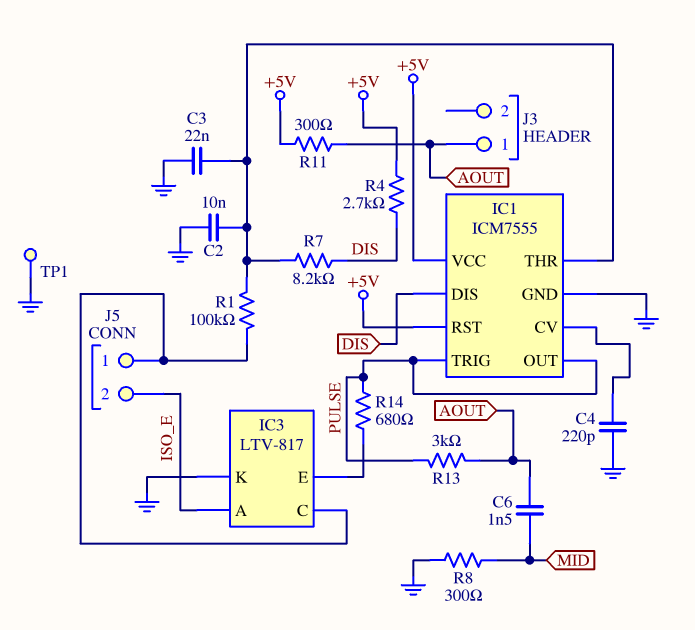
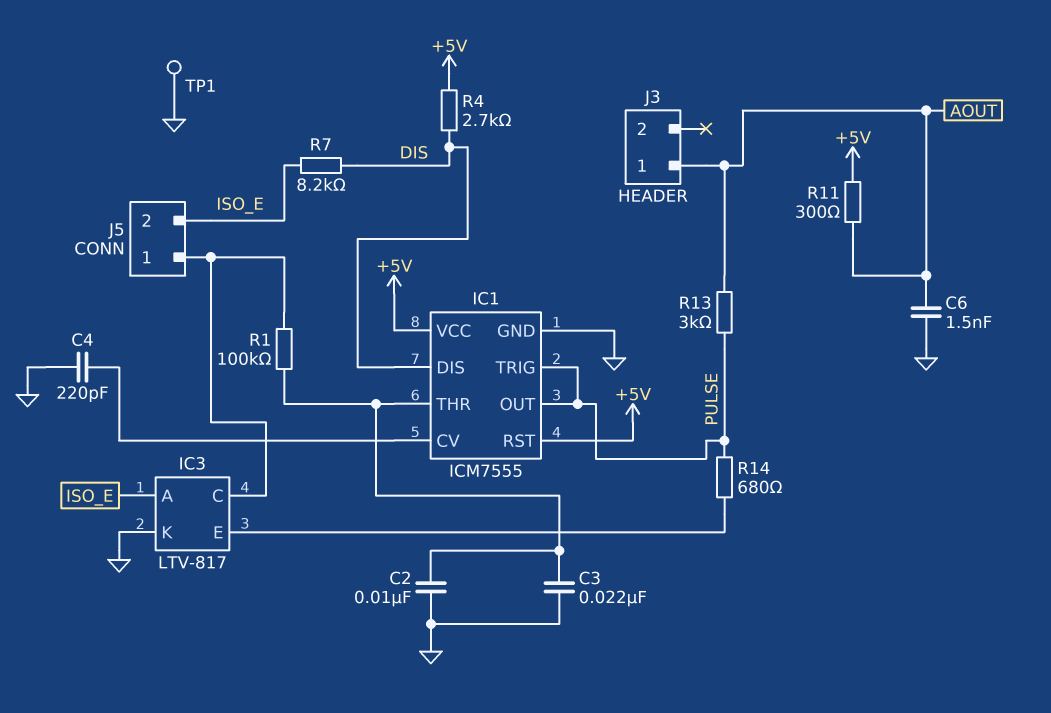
C6: 1.5nF (AOUT, MID) -> 1.5nF (AOUT, GND)
R7: 8.2k (DIS, IC1/THR) -> 8.2k (DIS, ISO_E)
R8: 300 (GND, MID) -> none

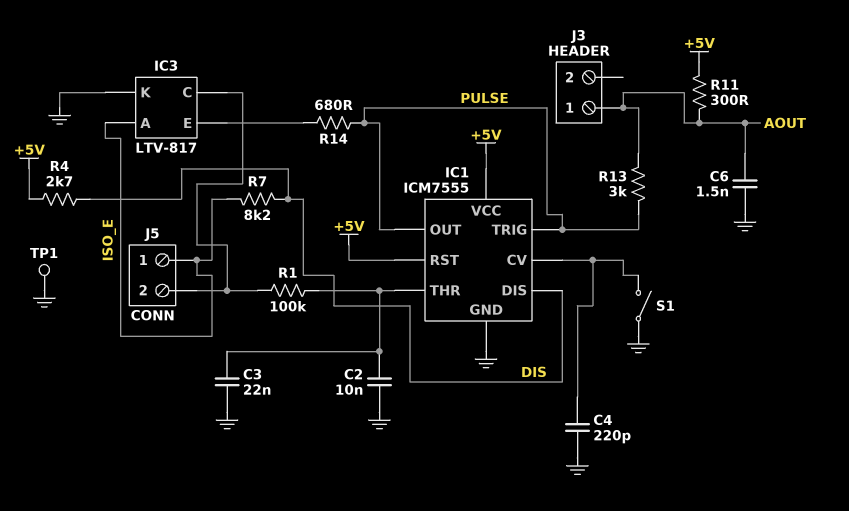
J5 pin 1: IC3/C -> ISO_E
J5 pin 2: ISO_E -> IC3/C
S1: none -> switch (GND, IC1/CV)

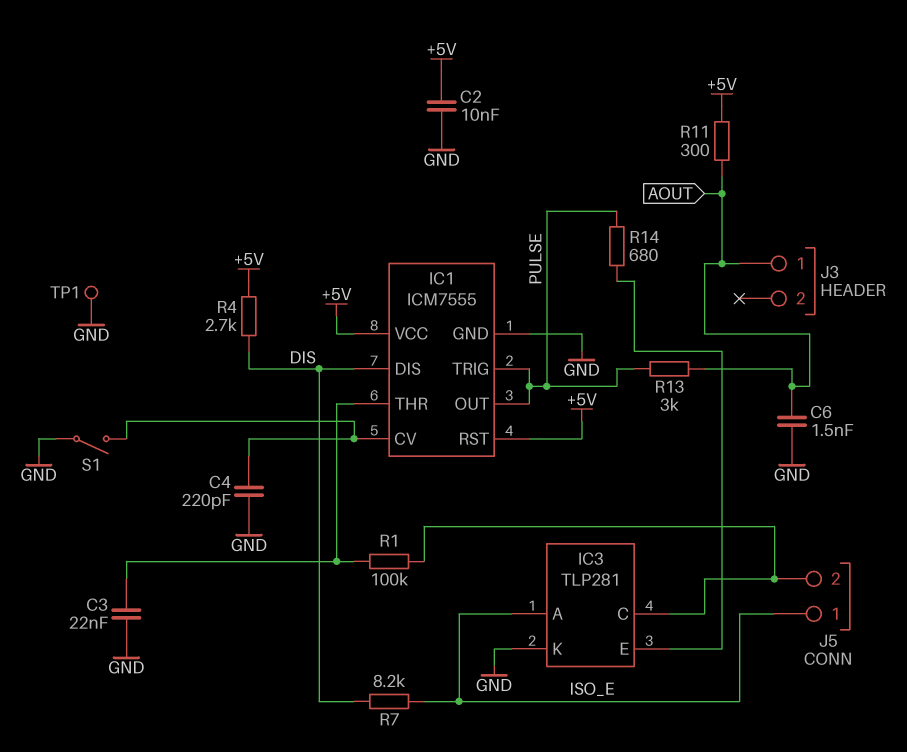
C2: 10nF (GND, IC1/THR) -> 10nF (+5V, GND)
IC3: LTV-817 -> TLP281

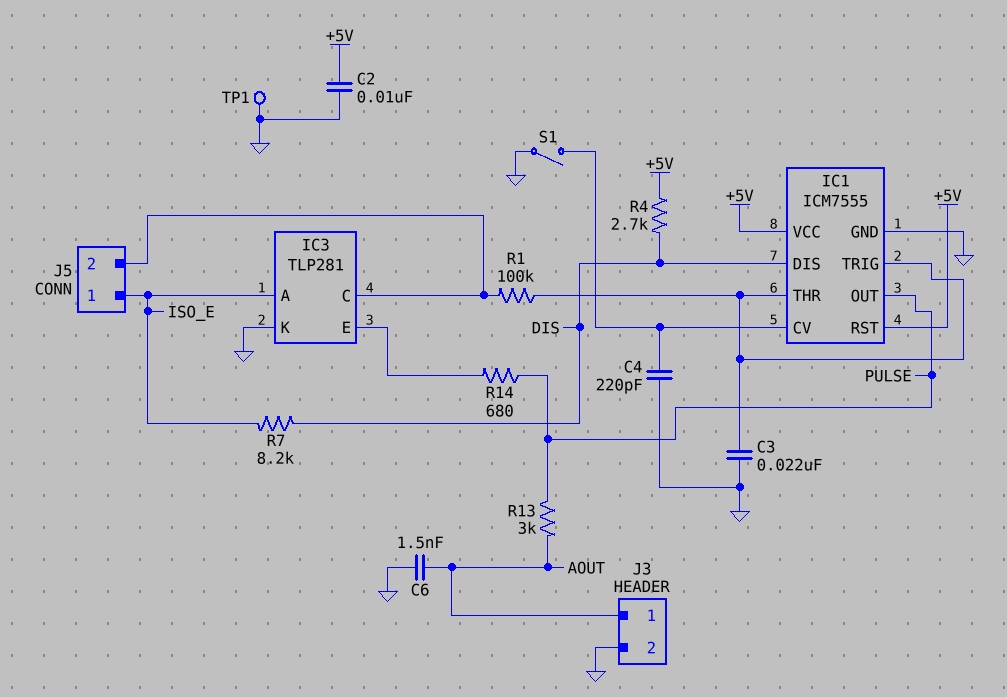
IC1 pin TRIG: PULSE -> IC1/THR
J3 pin 2: none -> GND
R11: 300 (+5V, AOUT) -> none

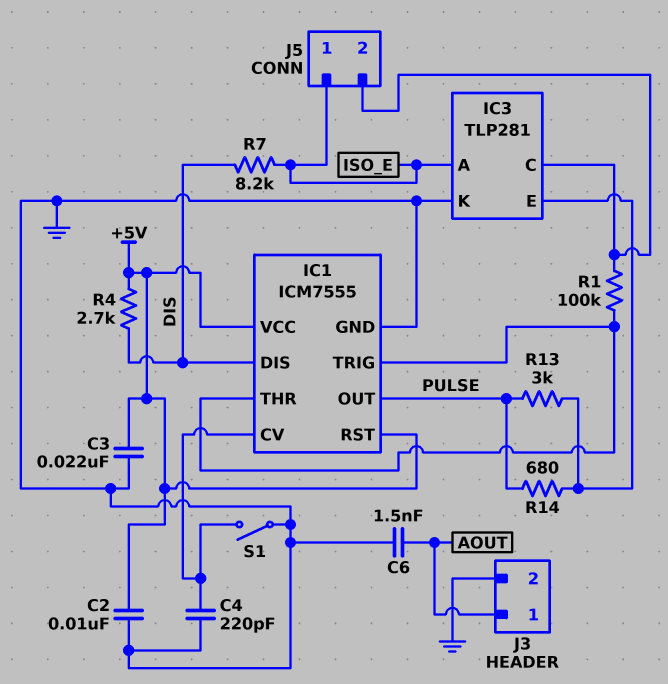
C3: 22nF (GND, IC1/THR) -> 22nF (+5V, GND)
R13: 3k (AOUT, PULSE) -> 3k (IC3/E, PULSE)
TP1: test point (GND) -> none

